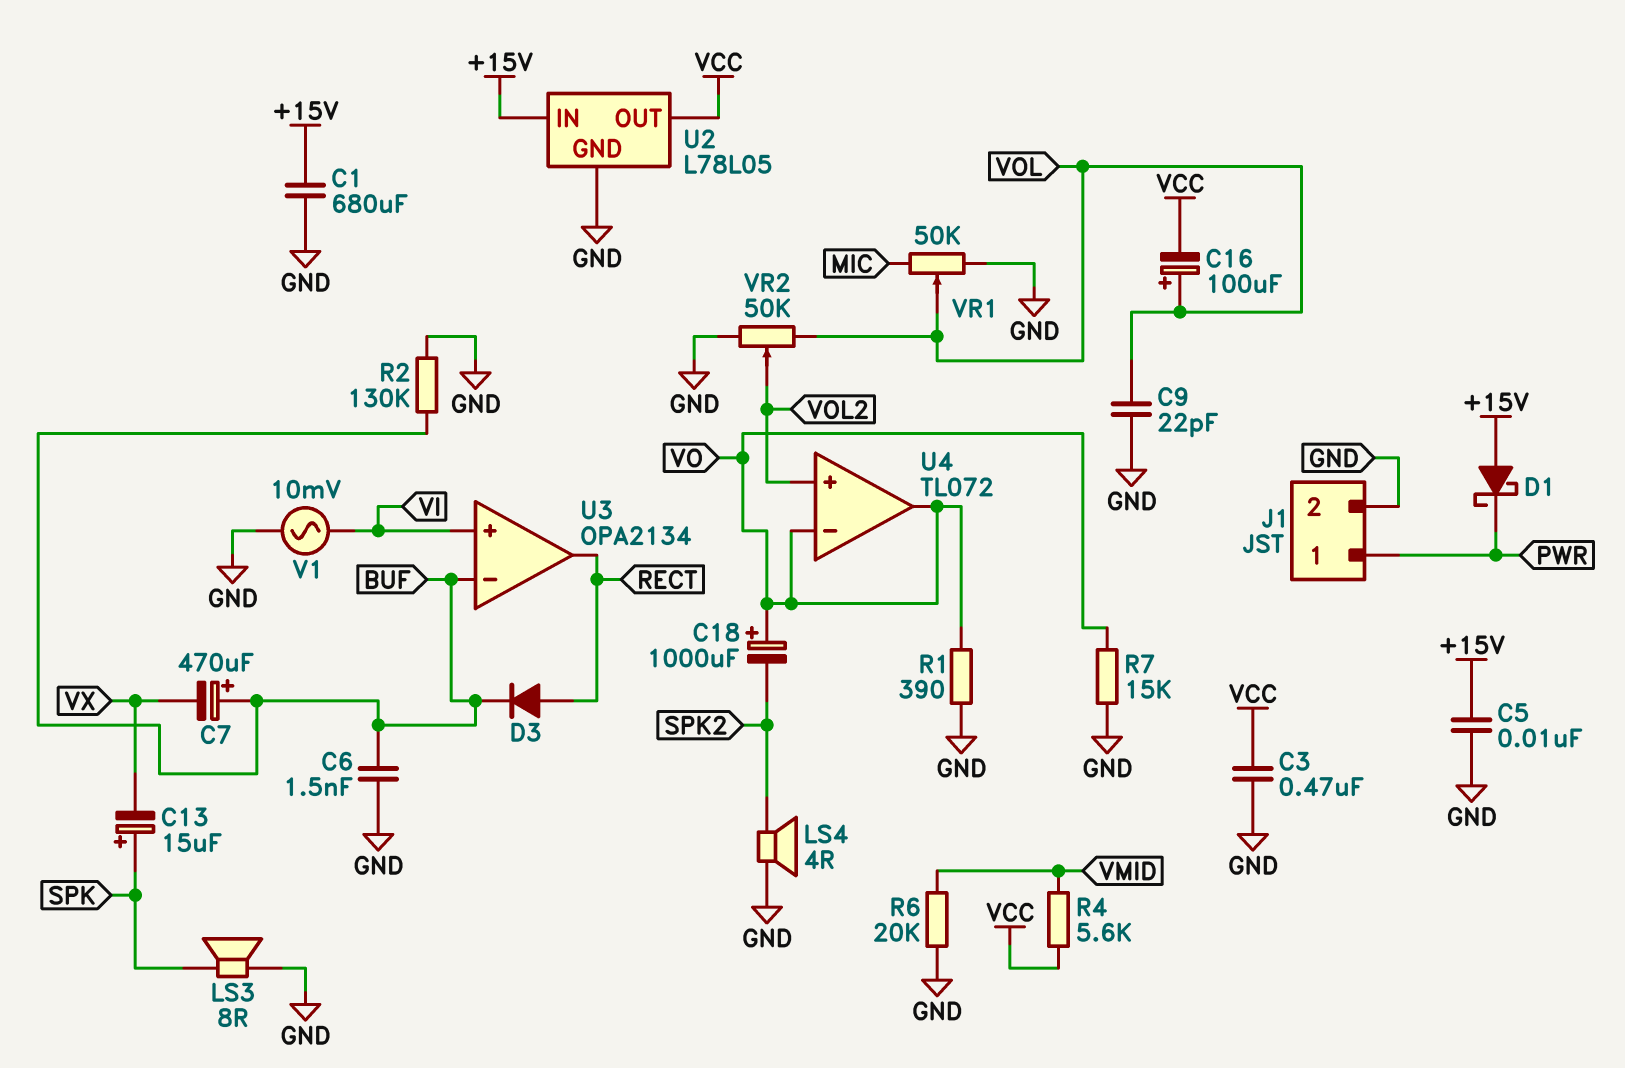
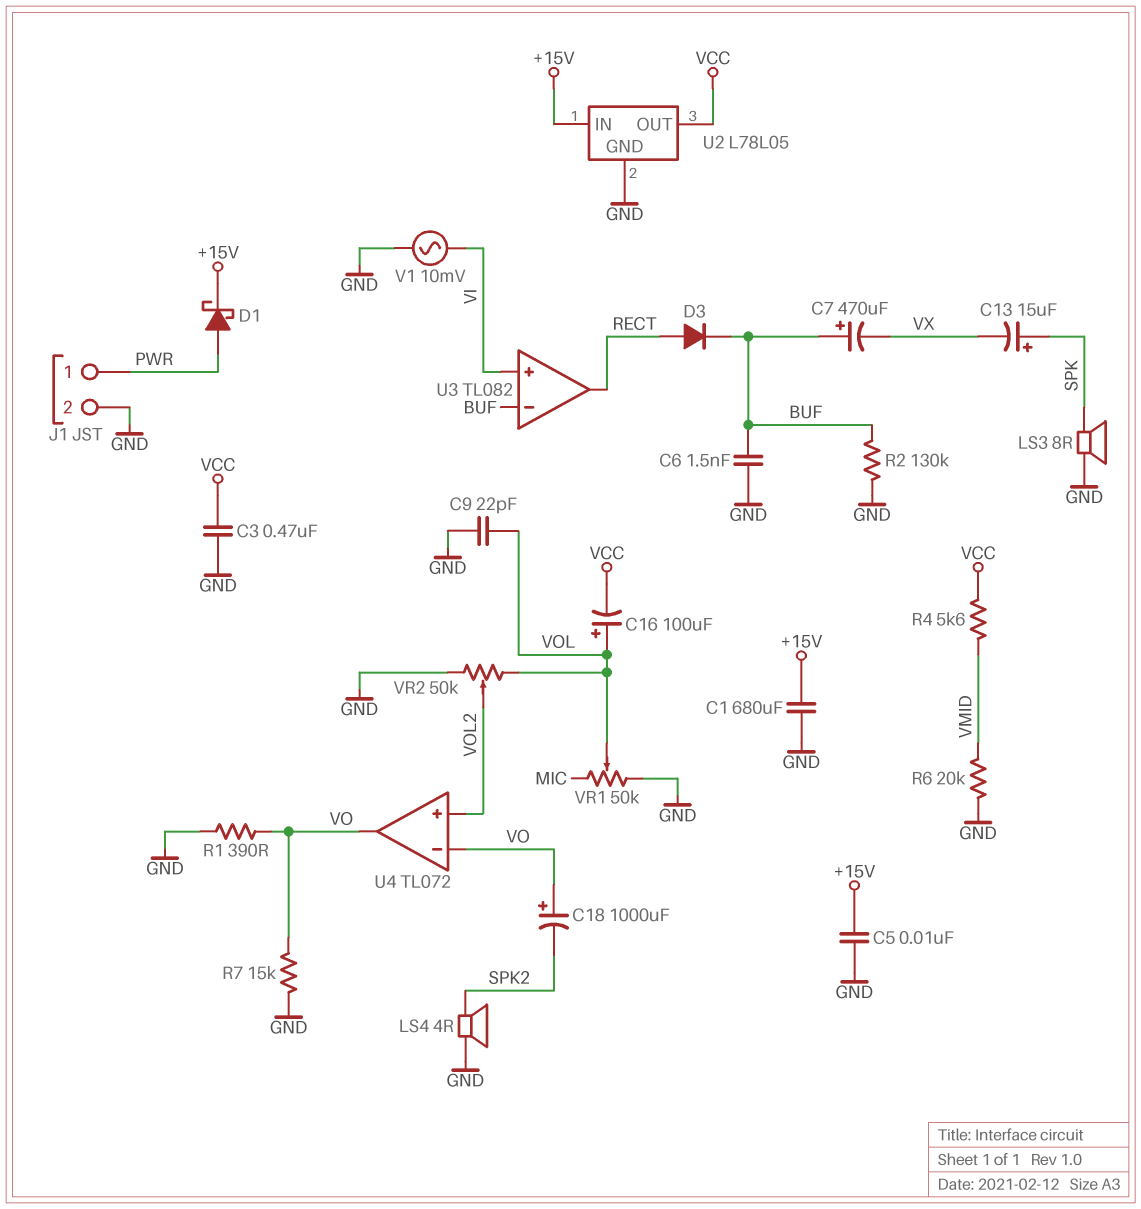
D1: schottky (A +15V, K PWR) -> schottky (A PWR, K +15V)
U3: OPA2134 -> TL082

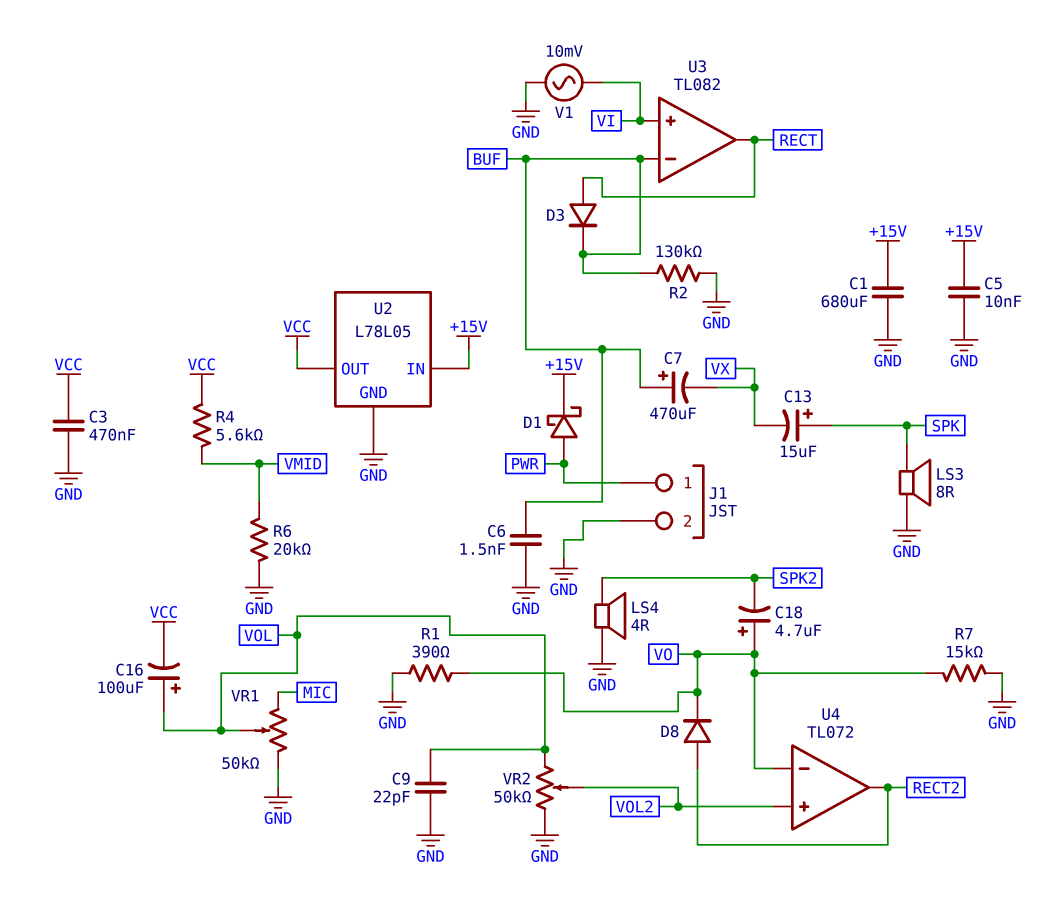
C18: 1000uF (plus VO, minus SPK2) -> 4.7uF (plus VO, minus SPK2)
D8: none -> diode (A RECT2, K VO)
U4 pin out: VO -> RECT2

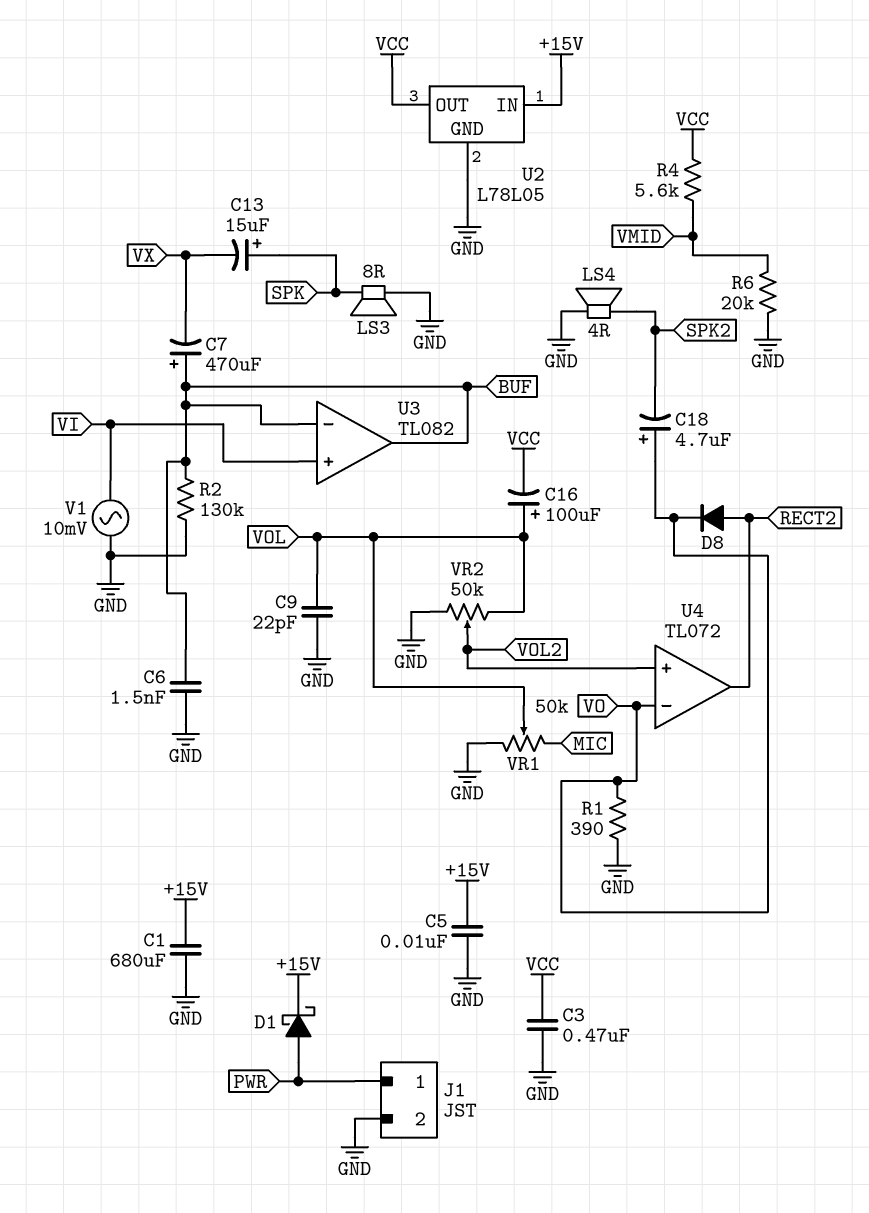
D3: diode (A RECT, K BUF) -> none
R7: 15k (GND, VO) -> none
U3 pin out: RECT -> BUF

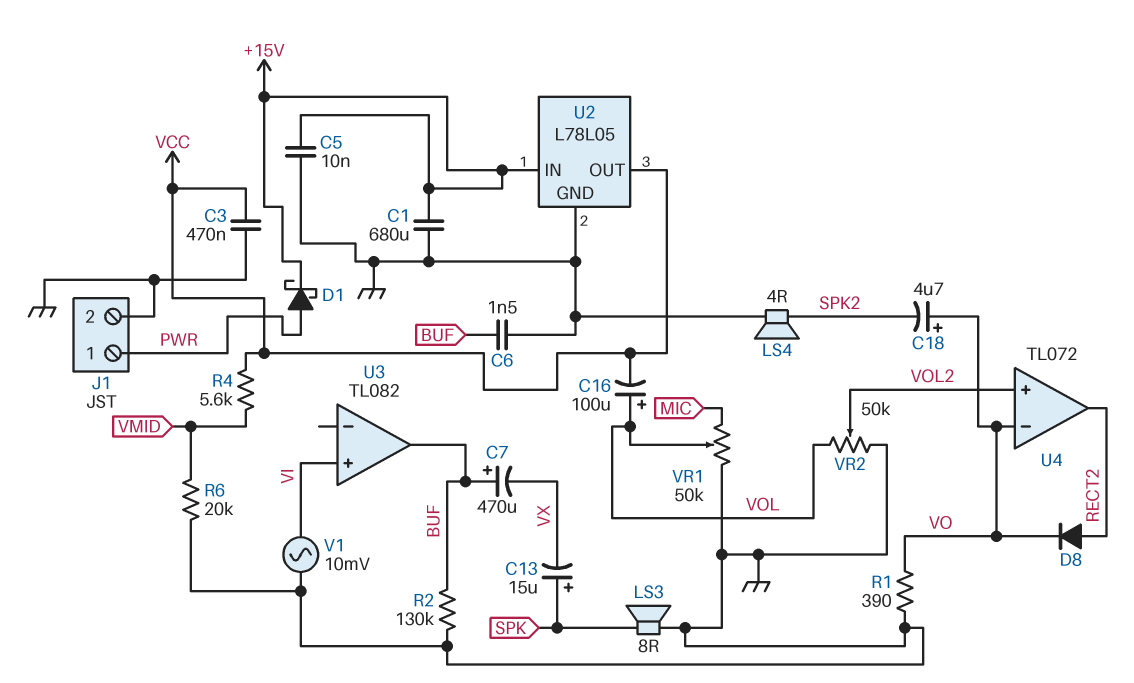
C9: 22pF (GND, VOL) -> none
U3 pin in-: BUF -> none

